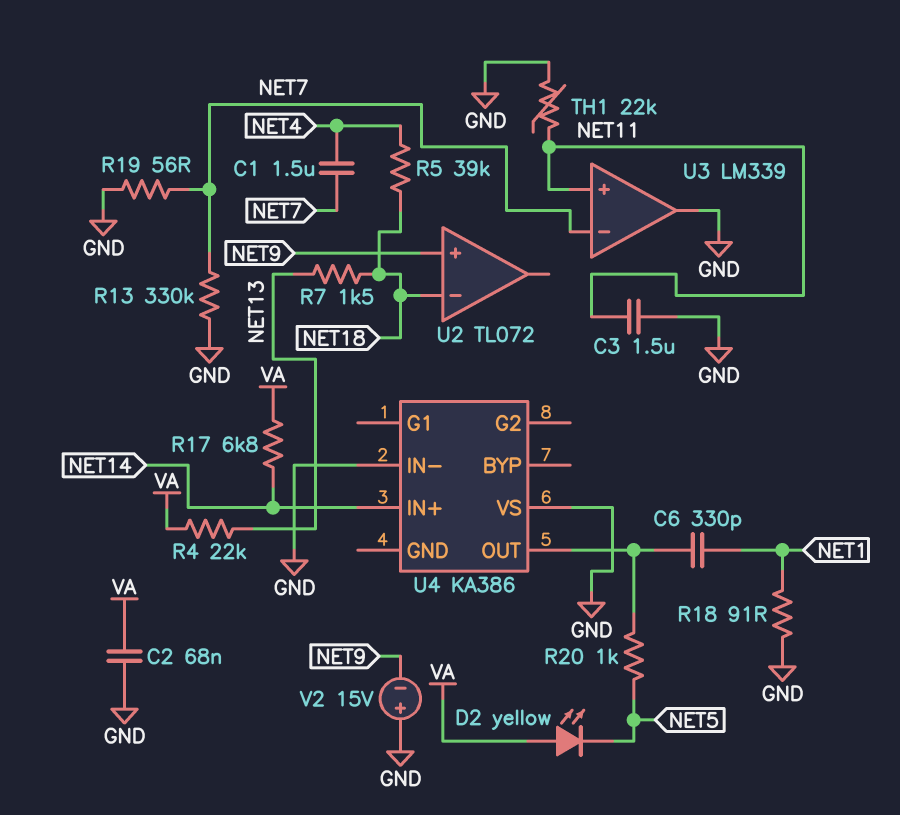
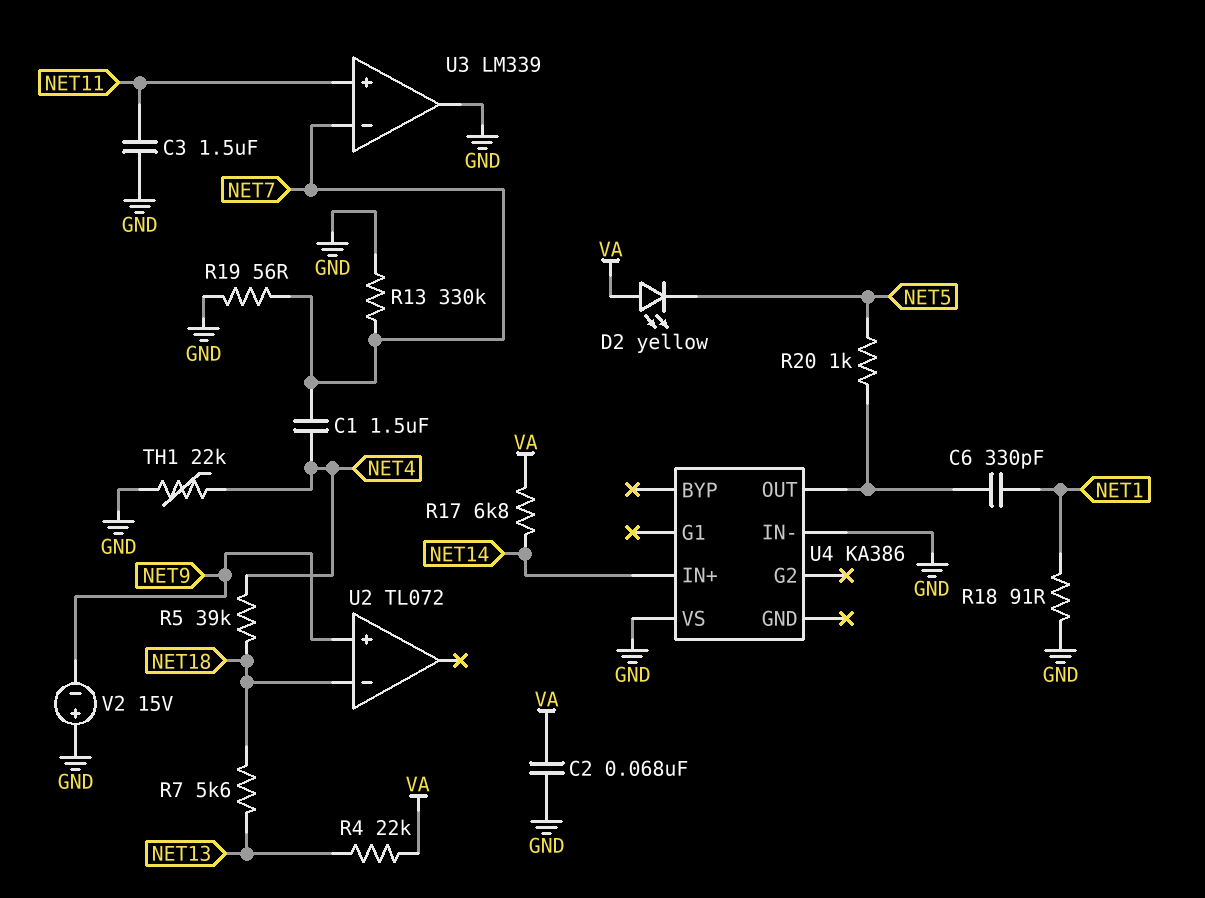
R7: 1.5k (NET13, NET18) -> 5.6k (NET13, NET18)
TH1: 22k (GND, NET11) -> 22k (GND, NET4)

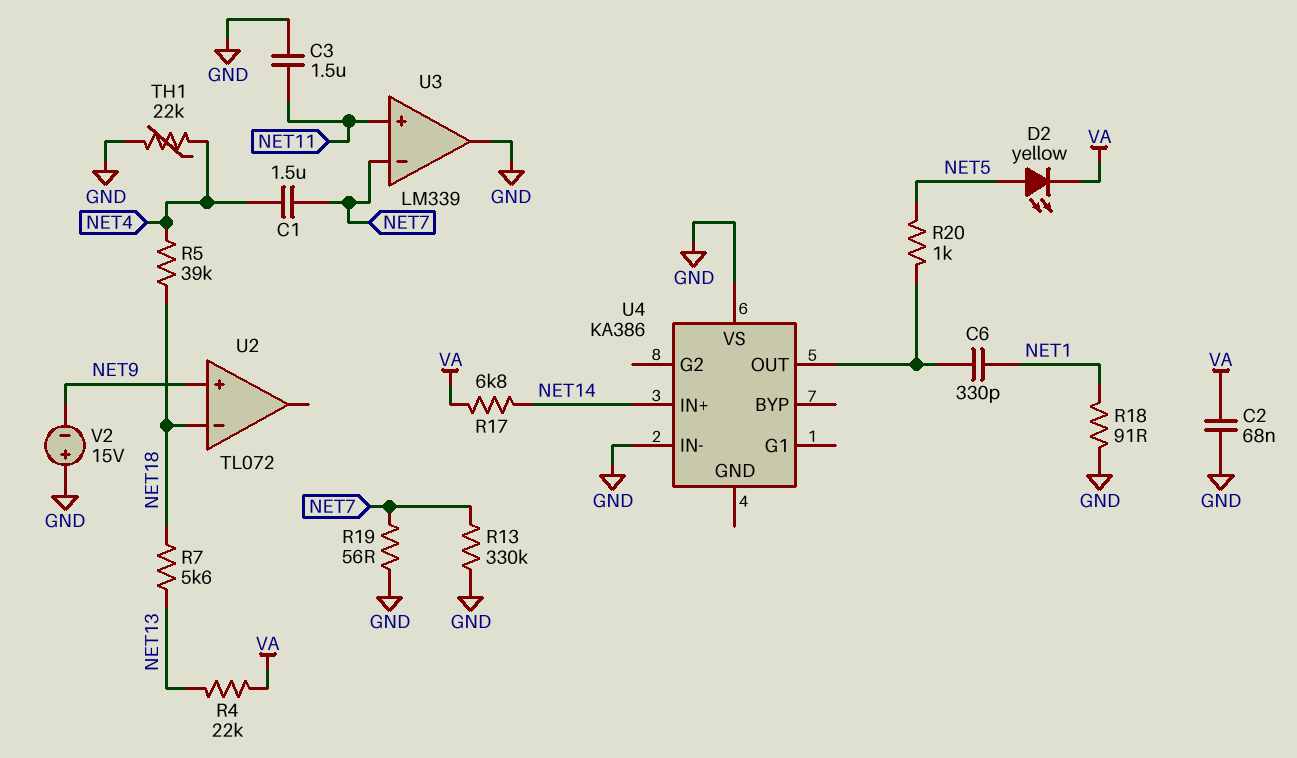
D2: LED yellow (A VA, K NET5) -> LED yellow (A NET5, K VA)

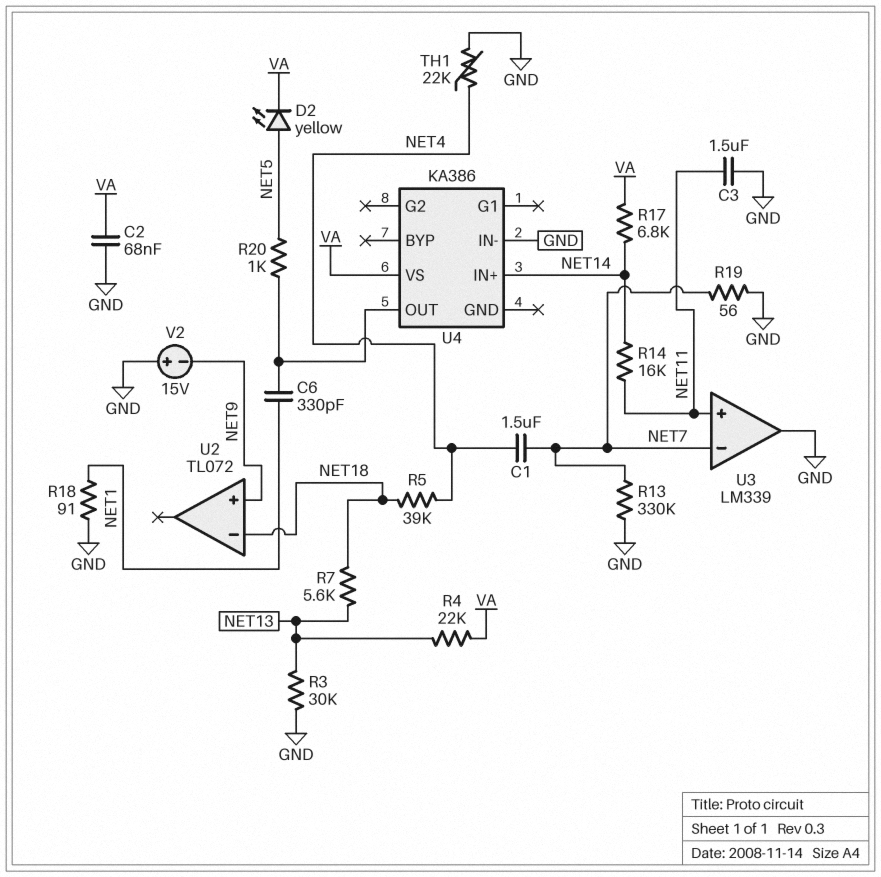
R3: none -> 30k (GND, NET13)
R14: none -> 16k (NET11, NET14)
U4 pin VS: GND -> VA

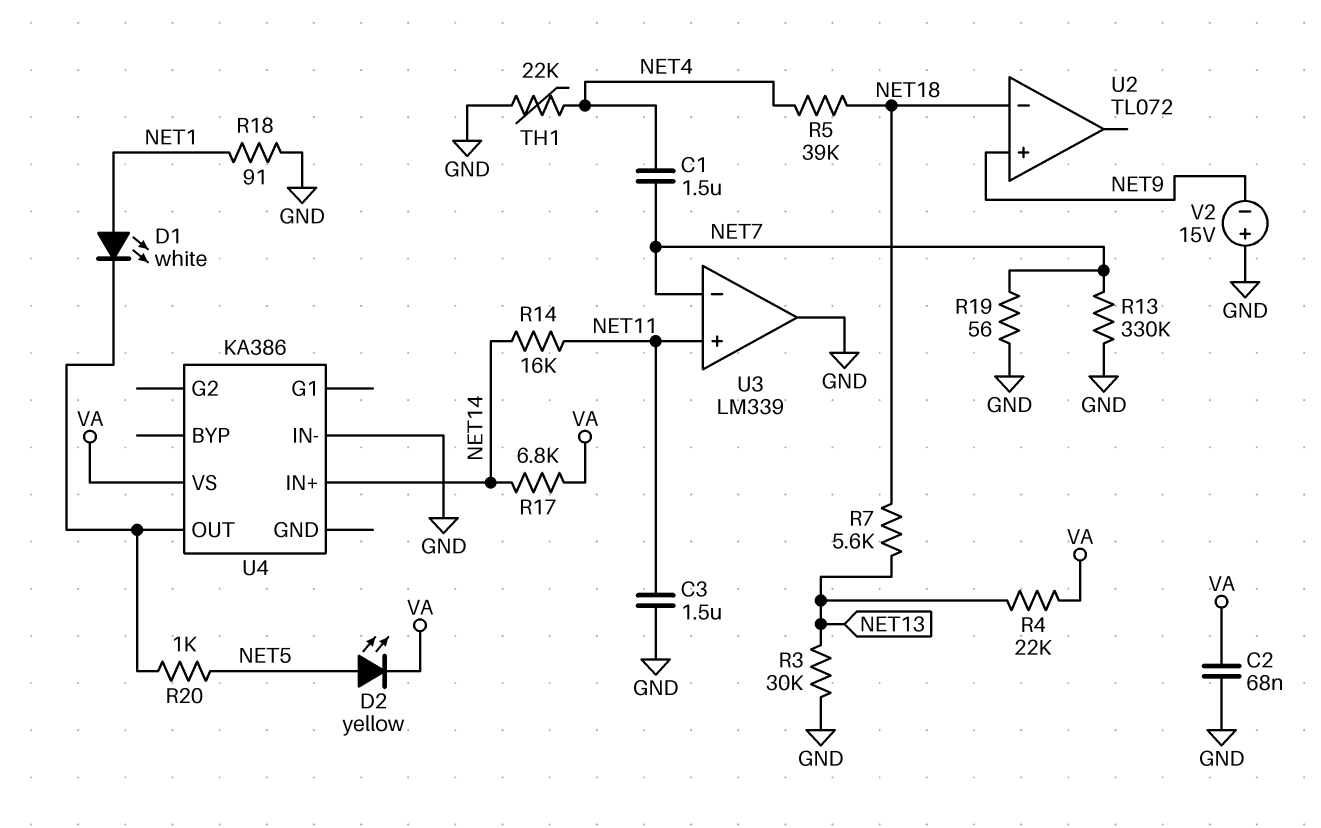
C6: 330pF (NET1, U4/OUT) -> none
D1: none -> LED white (A NET1, K U4/OUT)

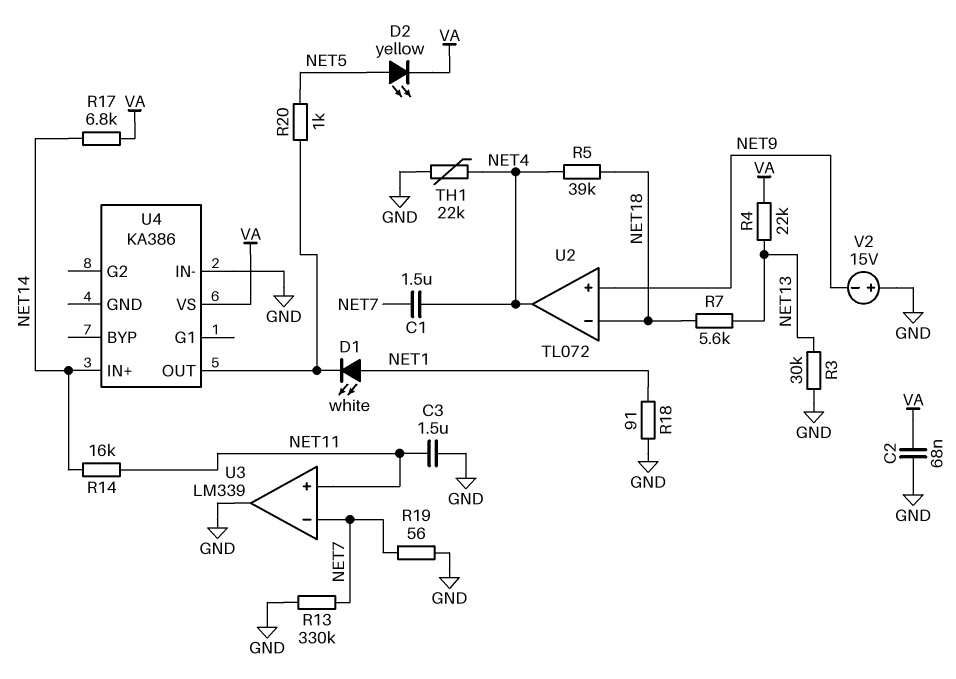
U2 pin out: none -> NET4

